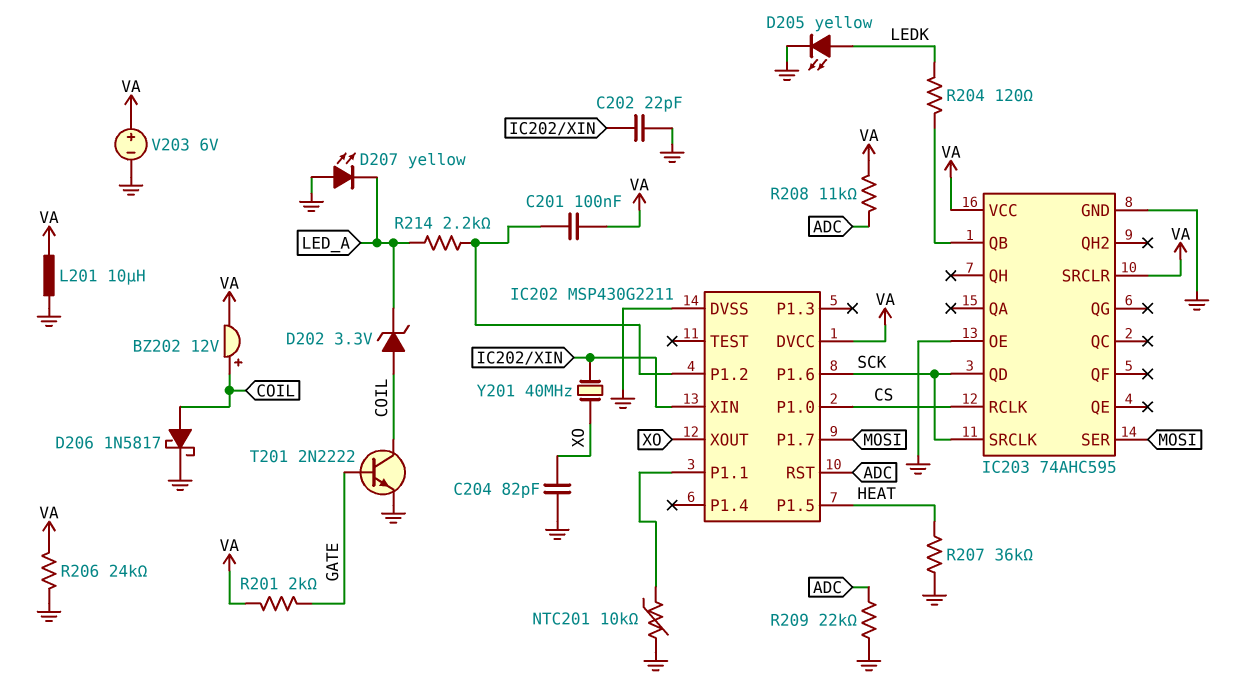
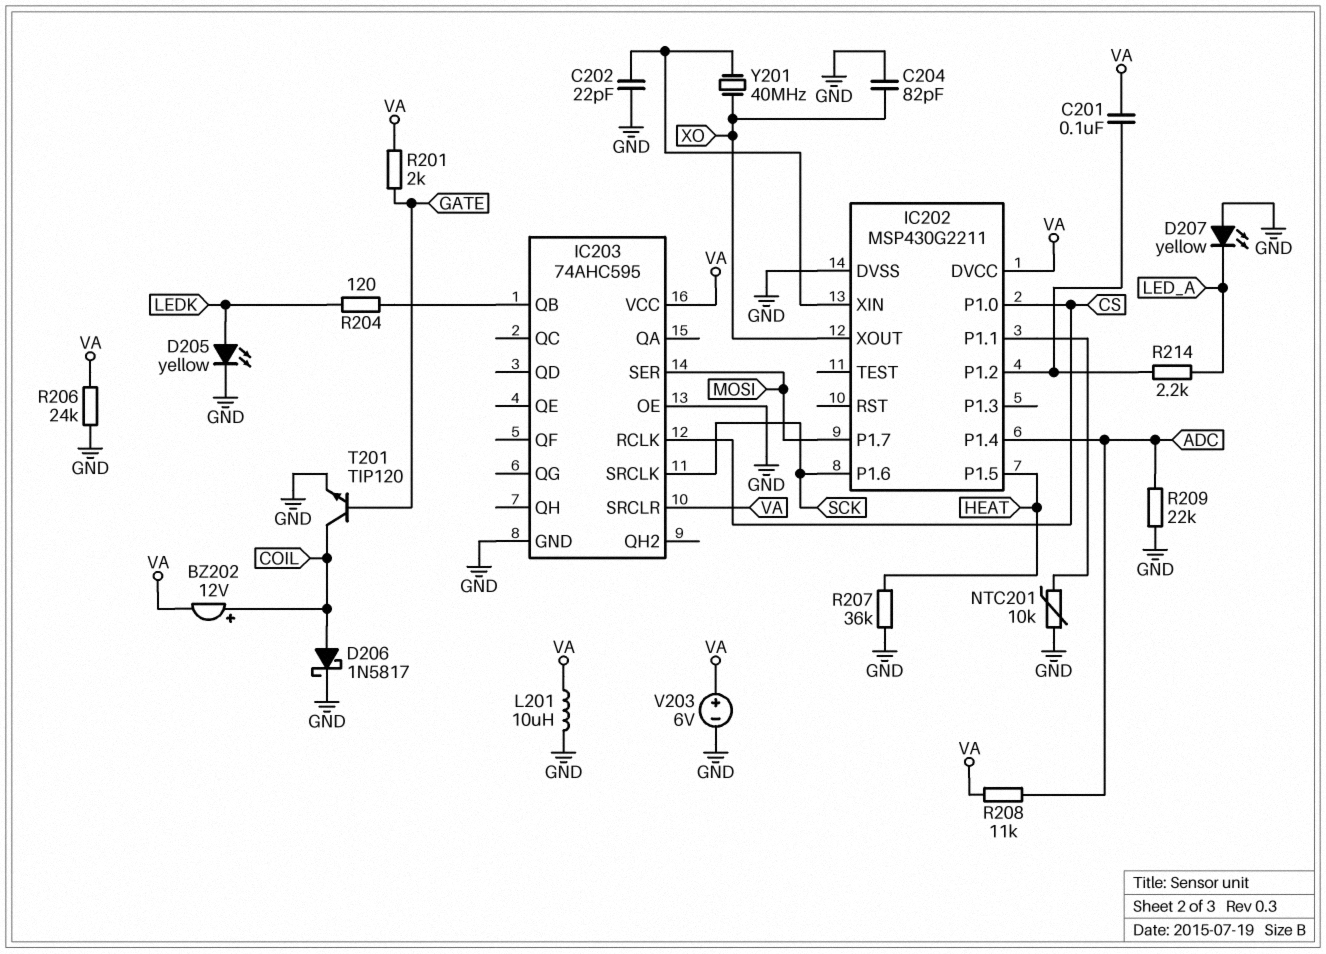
D202: zener 3.3V (A COIL, K LED_A) -> none
IC202 pin P1.4: none -> ADC
IC202 pin RST: ADC -> none
IC203 pin QD: SCK -> none
T201: NPN 2N2222 (B GATE, C COIL, E GND) -> NPN TIP120 (B GATE, C COIL, E GND)

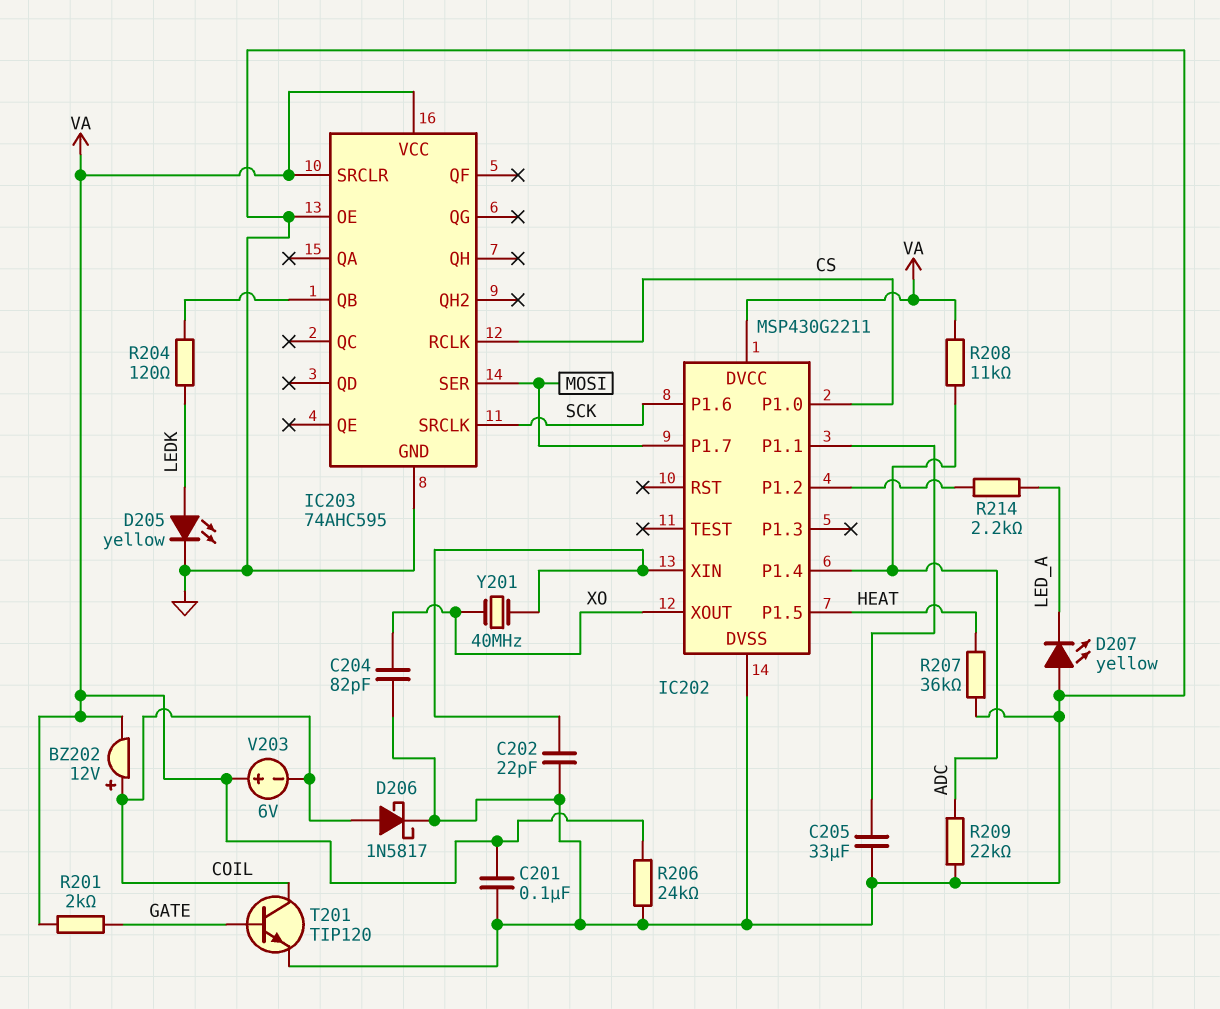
C201: 100nF (IC202/P1.2, VA) -> 100nF (GND, VA)
C205: none -> 33uF (GND, IC202/P1.1)
L201: 10uH (GND, VA) -> none
NTC201: 10k (GND, IC202/P1.1) -> none
V203: 6V (plus VA, minus GND) -> 6V (plus VA, minus COIL)

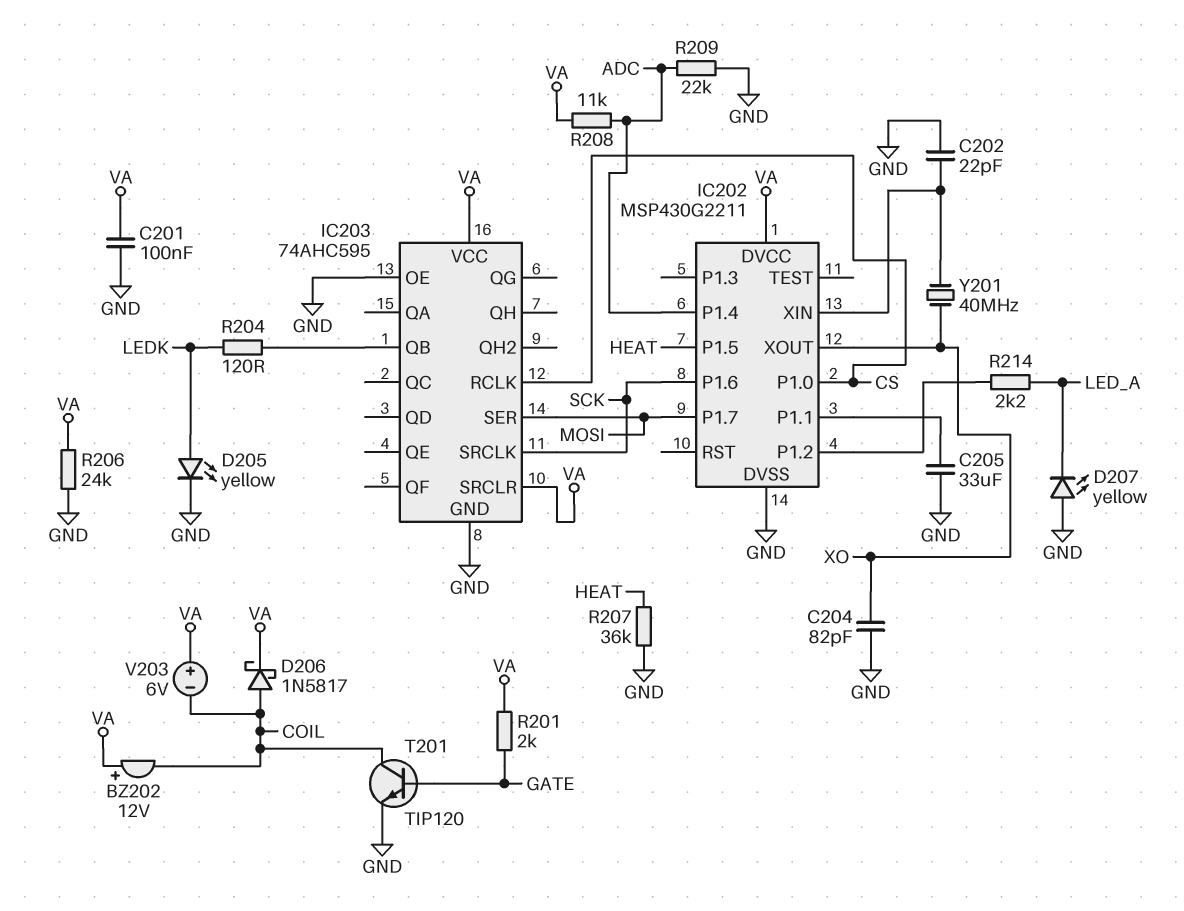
BZ202: buzzer 12V (plus COIL, minus VA) -> buzzer 12V (plus VA, minus COIL)
D206: schottky 1N5817 (A COIL, K GND) -> schottky 1N5817 (A COIL, K VA)

